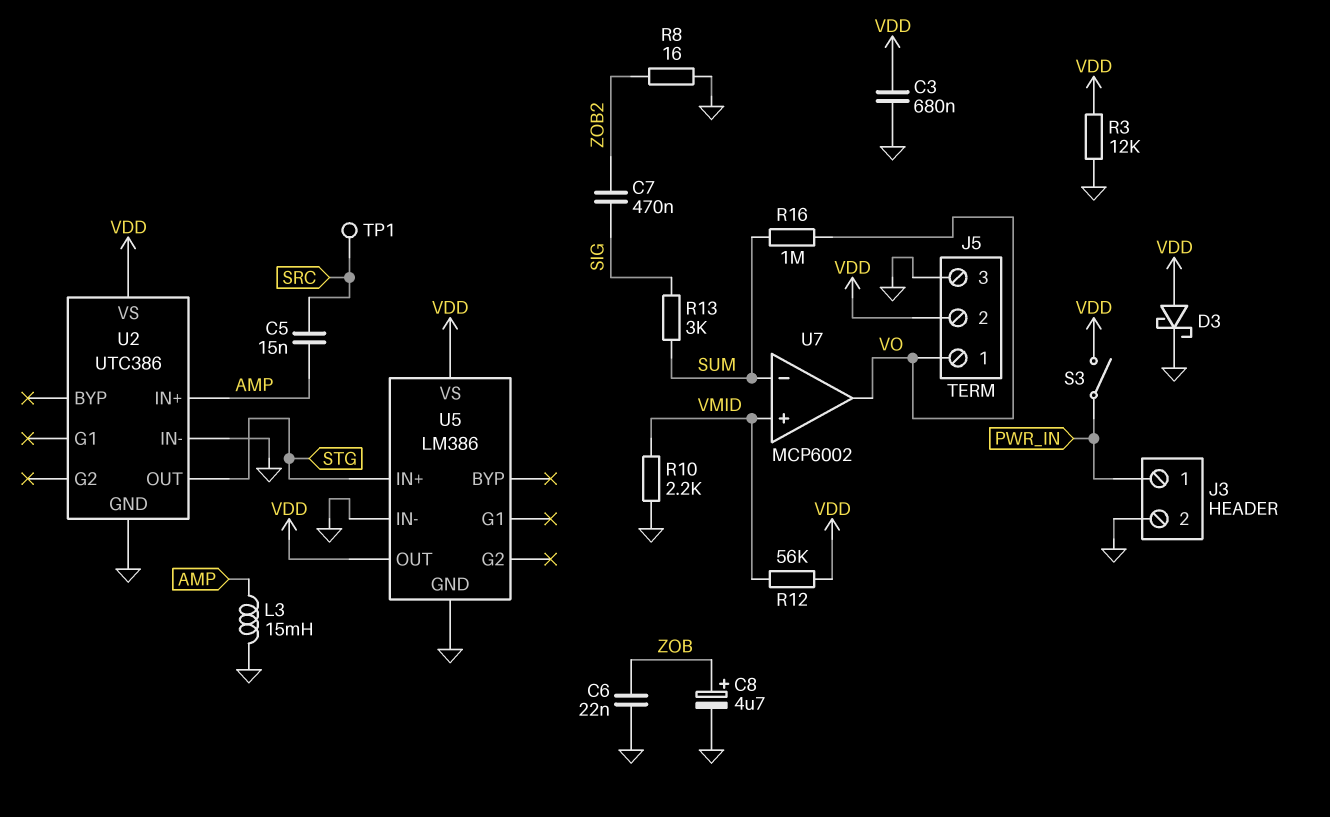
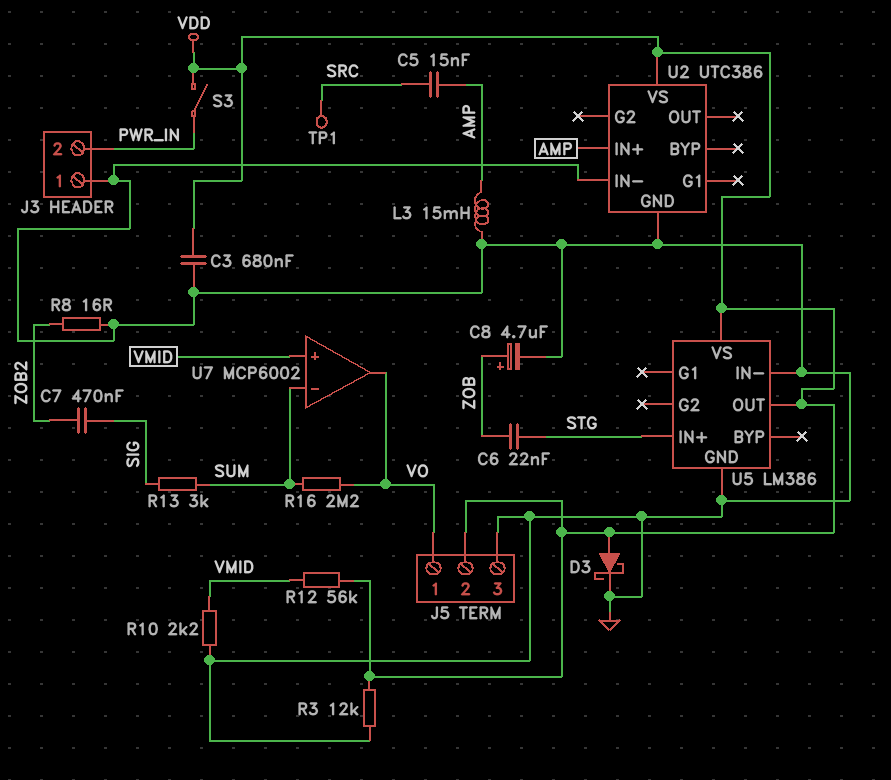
C6: 22nF (GND, ZOB) -> 22nF (STG, ZOB)
J3 pin 1: PWR_IN -> GND
J3 pin 2: GND -> PWR_IN
R16: 1M (SUM, VO) -> 2.2M (SUM, VO)
U2 pin OUT: STG -> none

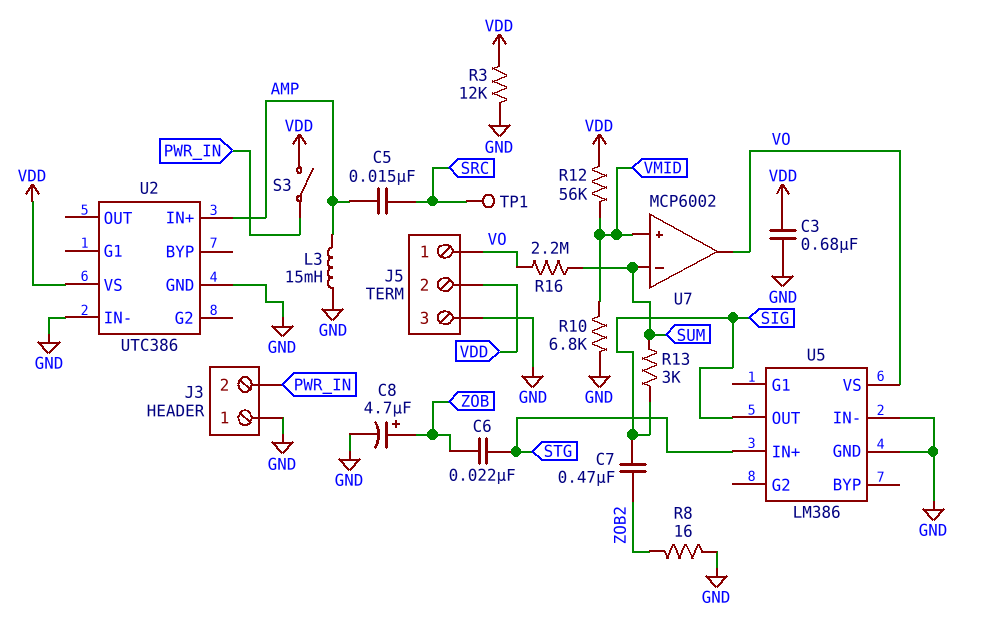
D3: schottky (A VDD, K GND) -> none
R10: 2.2k (GND, VMID) -> 6.8k (GND, VMID)
U5 pin OUT: VDD -> SIG
U5 pin VS: VDD -> VO

